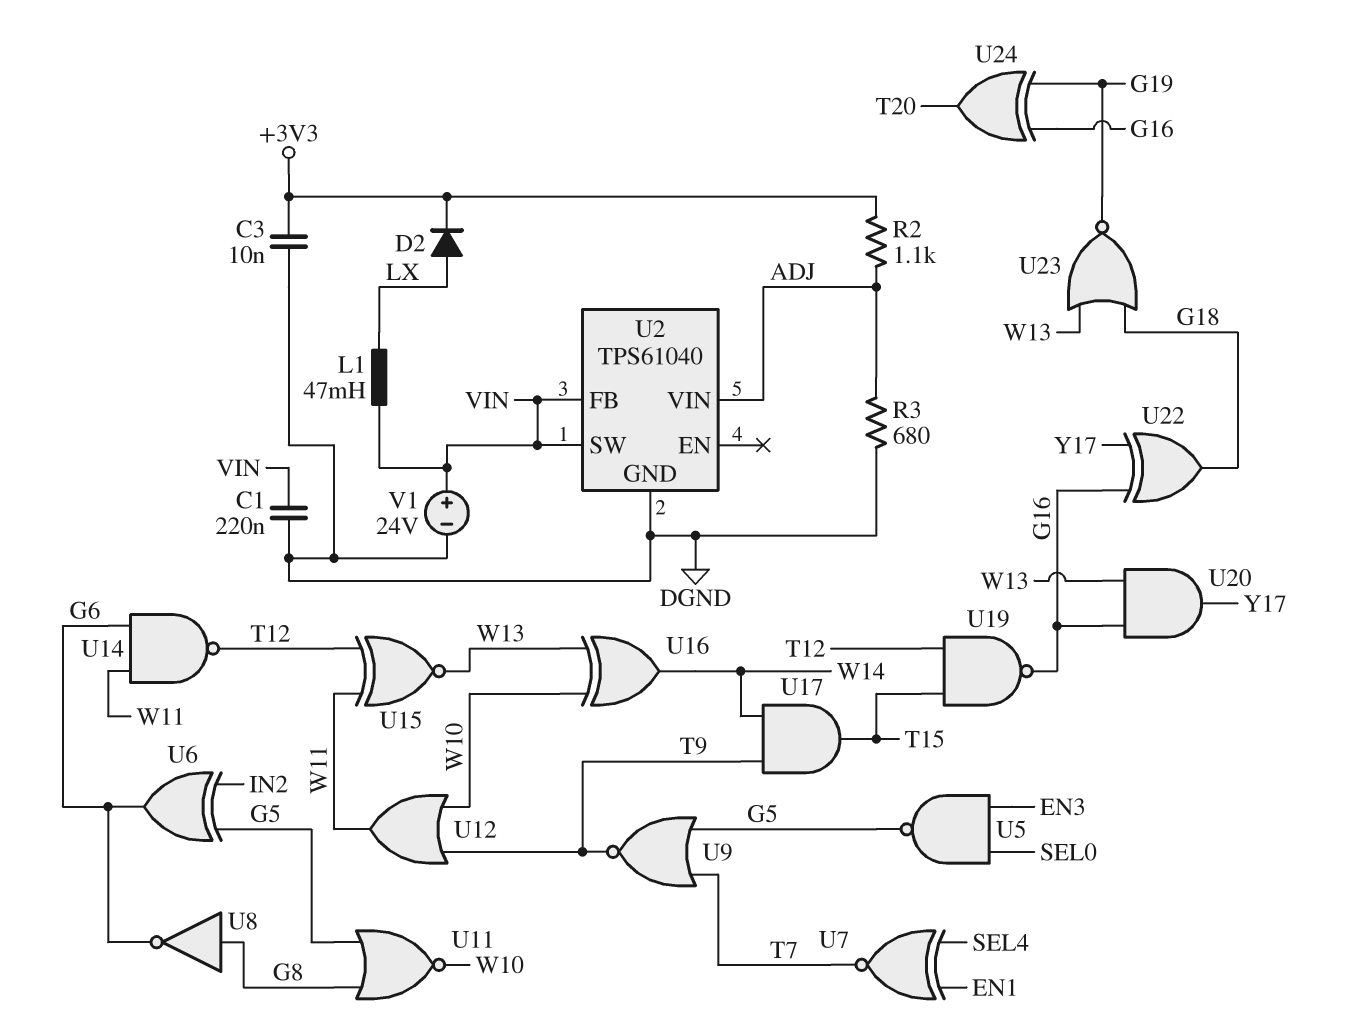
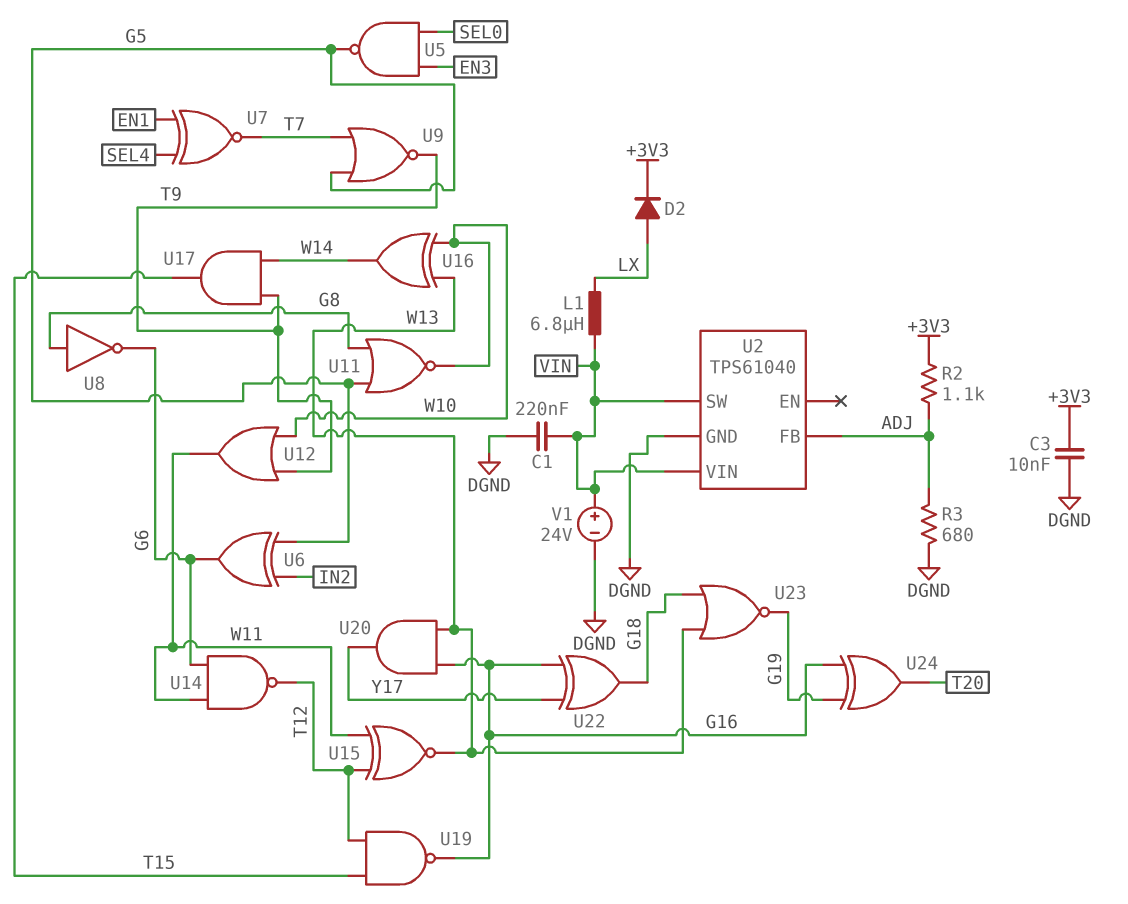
L1: 47mH (LX, VIN) -> 6.8uH (LX, VIN)
U2 pin FB: VIN -> ADJ
U2 pin VIN: ADJ -> VIN

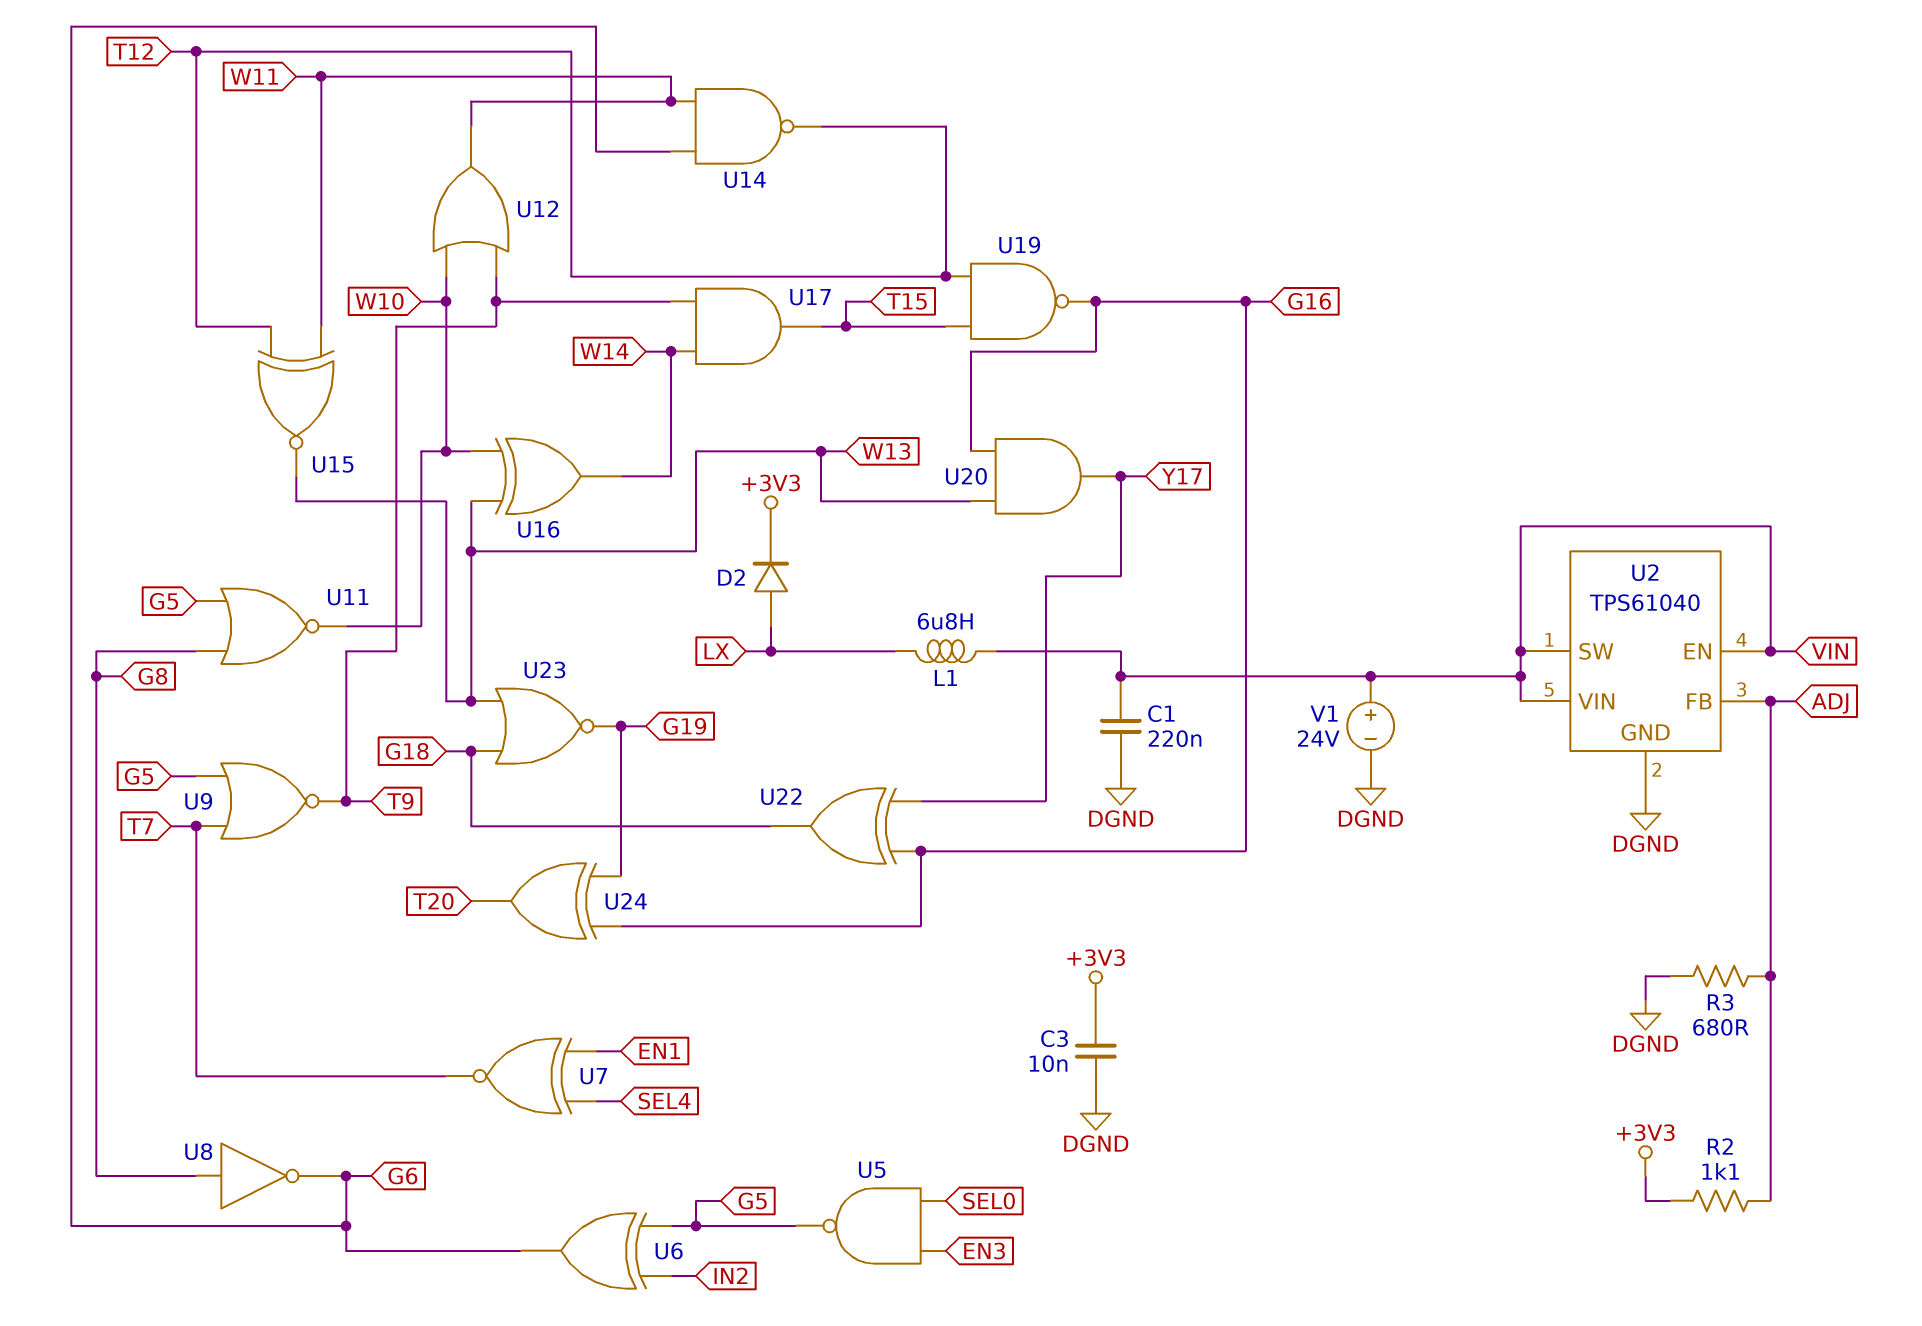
U2 pin EN: none -> VIN

